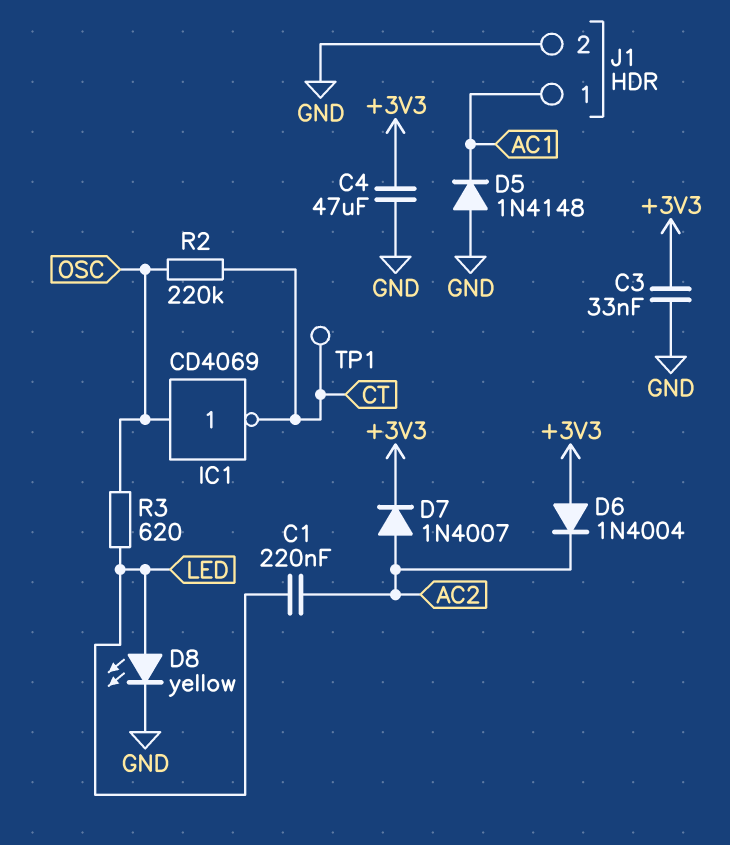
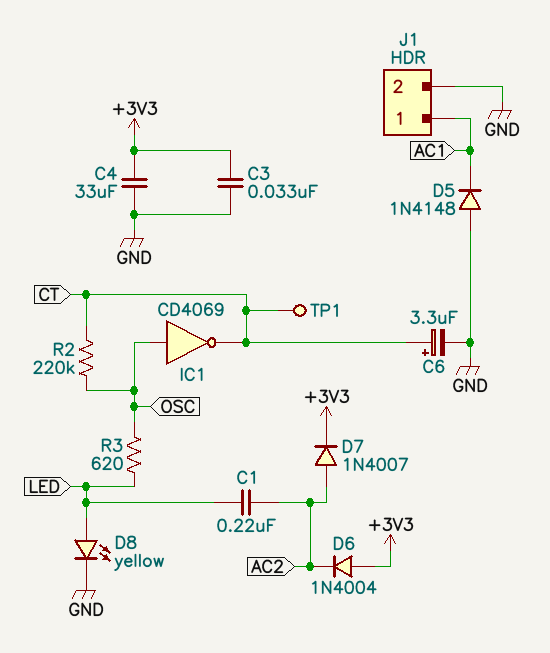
C4: 47uF (+3V3, GND) -> 33uF (+3V3, GND)
C6: none -> 3.3uF (plus CT, minus GND)

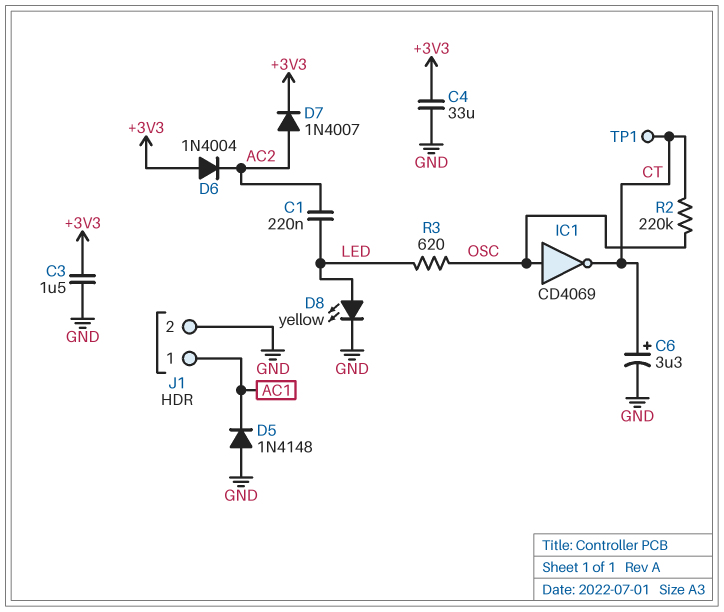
C3: 33nF (+3V3, GND) -> 1.5uF (+3V3, GND)

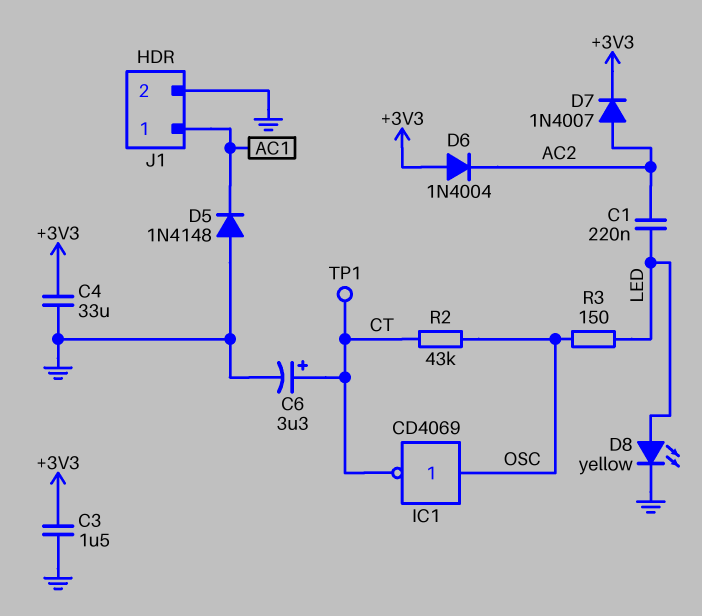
R2: 220k (CT, OSC) -> 43k (CT, OSC)
R3: 620 (LED, OSC) -> 150 (LED, OSC)

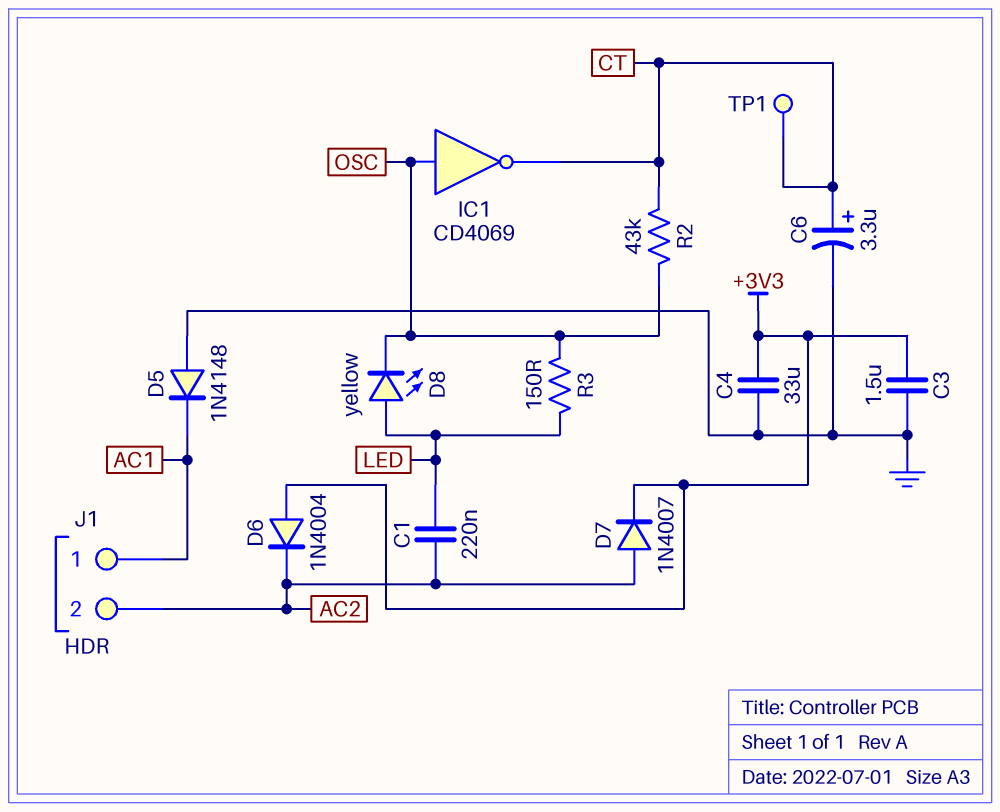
D8: LED yellow (A LED, K GND) -> LED yellow (A LED, K OSC)
J1 pin 2: GND -> AC2

